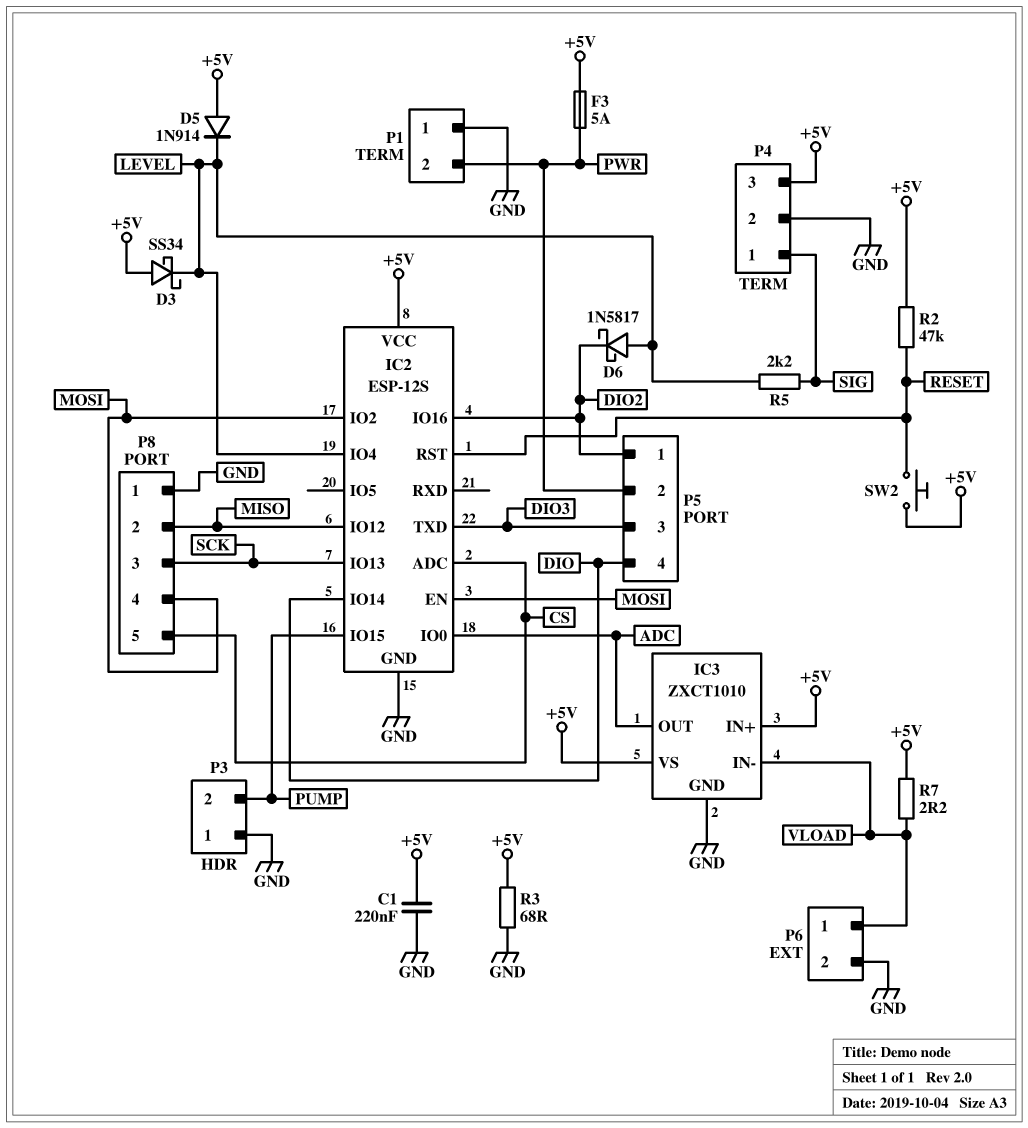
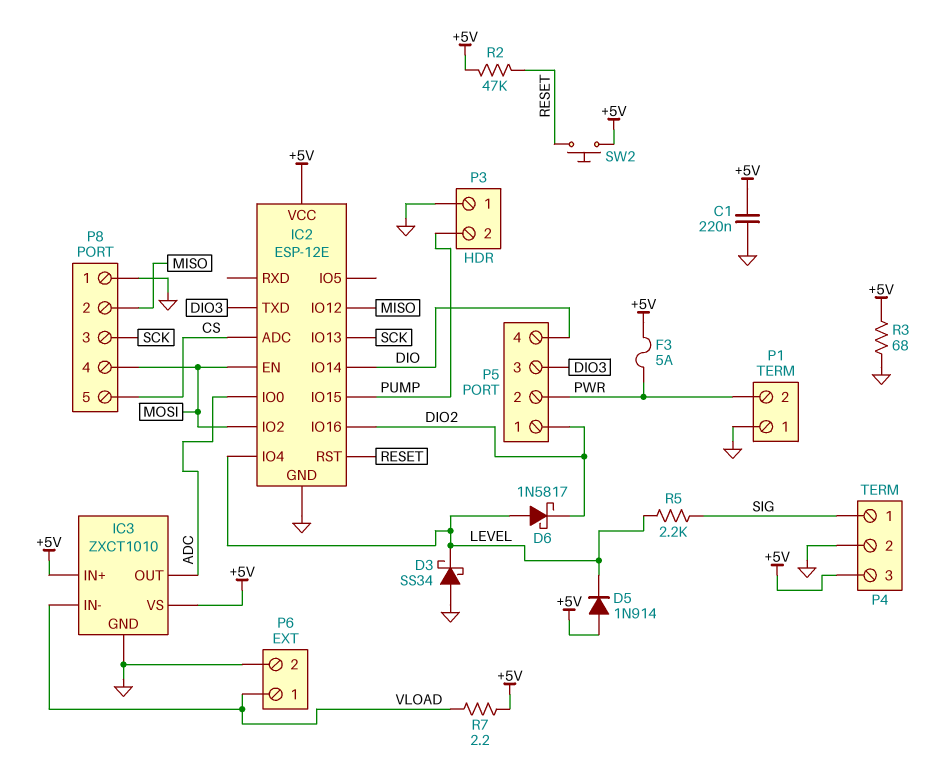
D3: schottky SS34 (A +5V, K LEVEL) -> schottky SS34 (A GND, K LEVEL)
IC2: ESP-12S -> ESP-12E

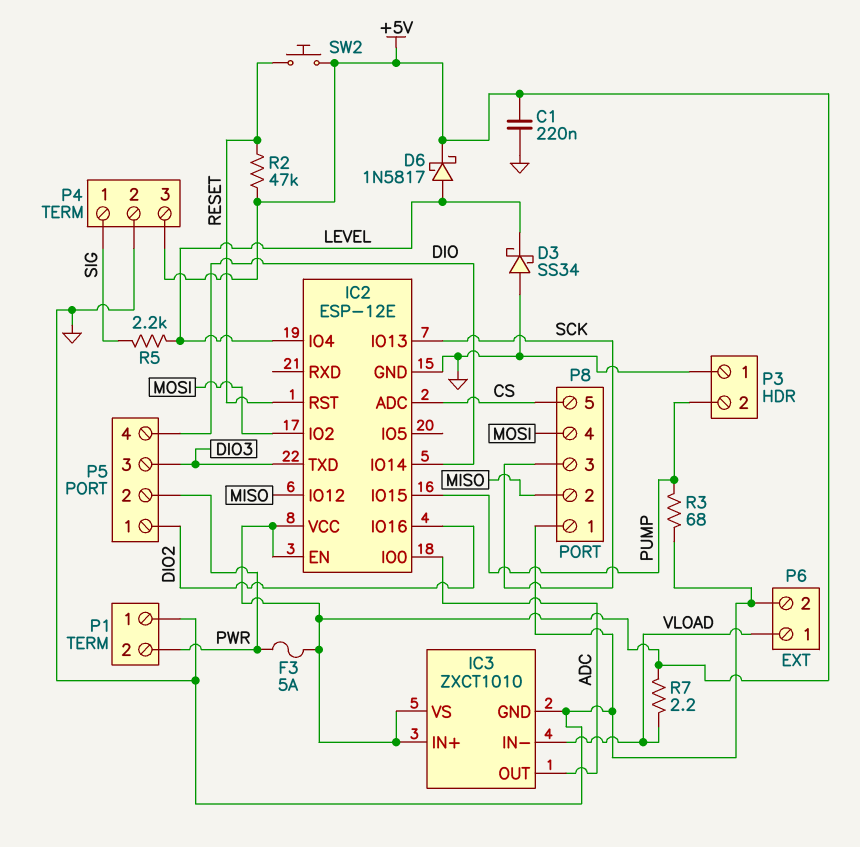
D5: diode 1N914 (A +5V, K LEVEL) -> none
D6: schottky 1N5817 (A LEVEL, K DIO2) -> schottky 1N5817 (A LEVEL, K +5V)
IC2 pin EN: MOSI -> +5V
R3: 68 (+5V, GND) -> 68 (GND, PUMP)

